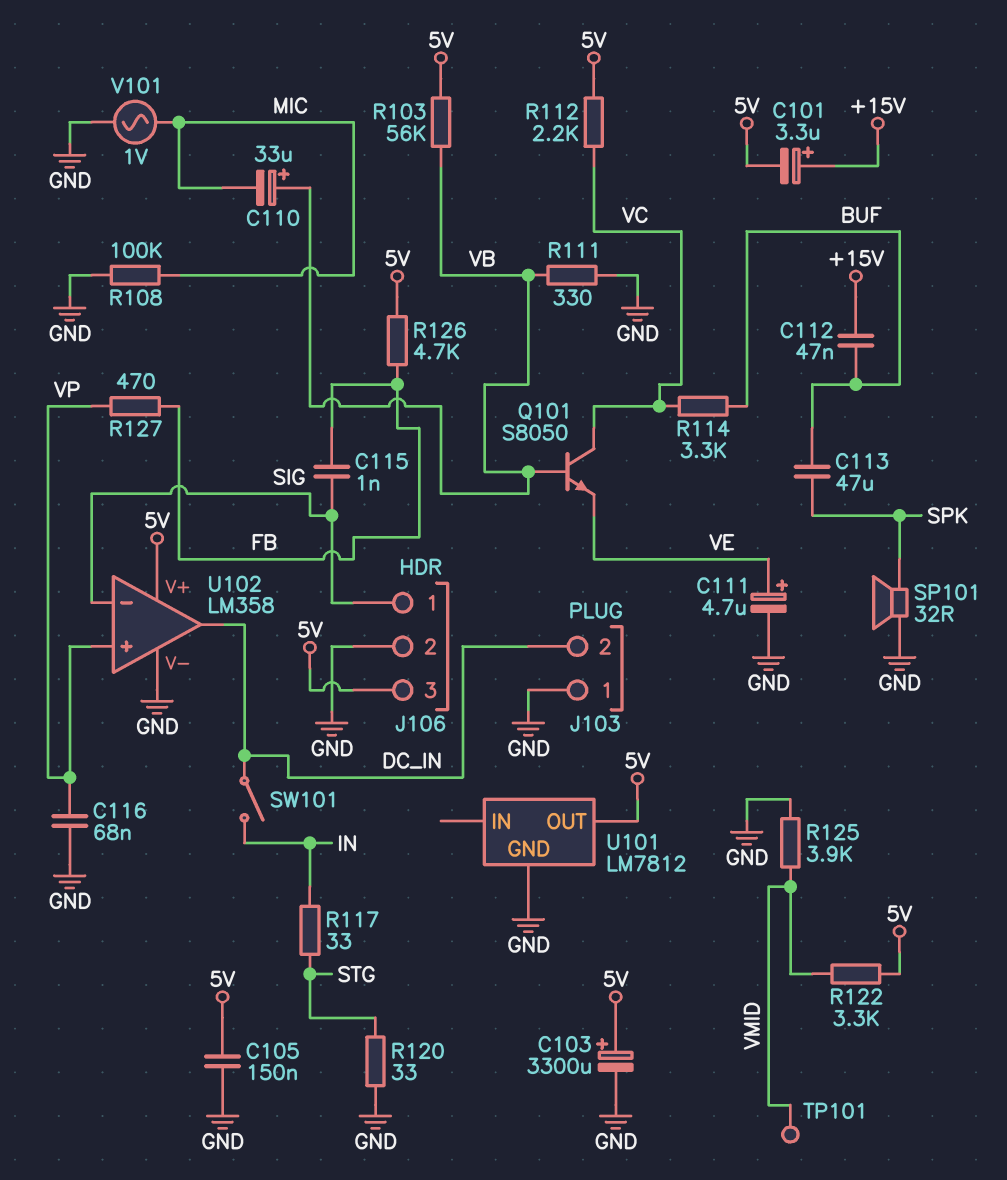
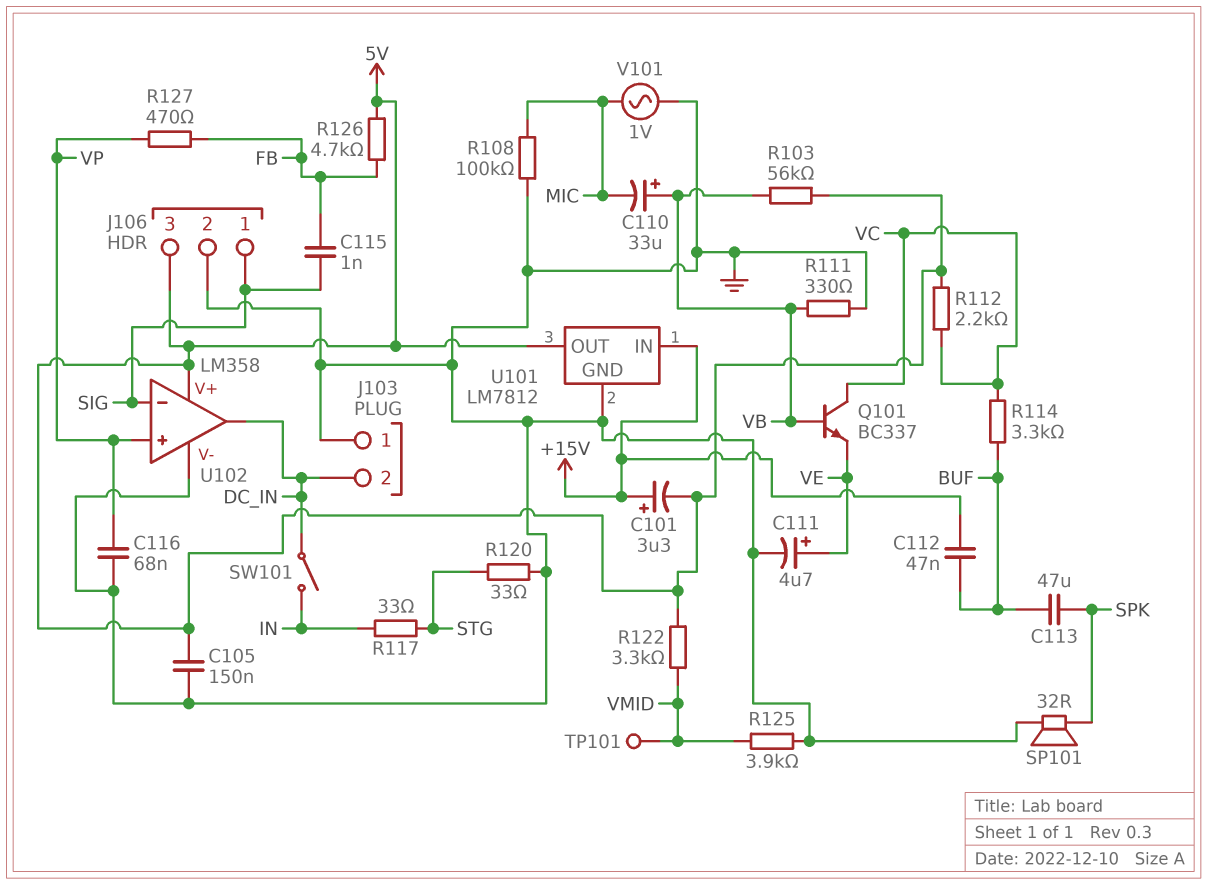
C103: 3300uF (plus 5V, minus GND) -> none
Q101: NPN S8050 (B VB, C VC, E VE) -> NPN BC337 (B VB, C VC, E VE)
U101 pin IN: none -> +15V

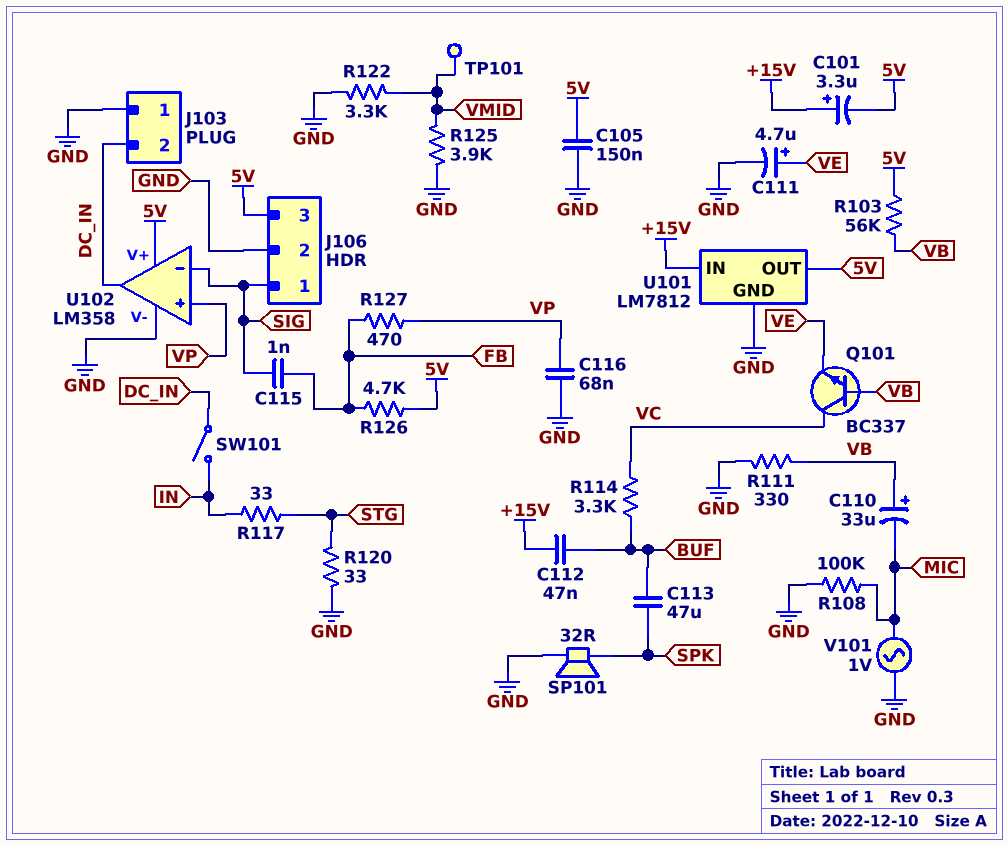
R112: 2.2k (5V, VC) -> none
R122: 3.3k (5V, VMID) -> 3.3k (GND, VMID)

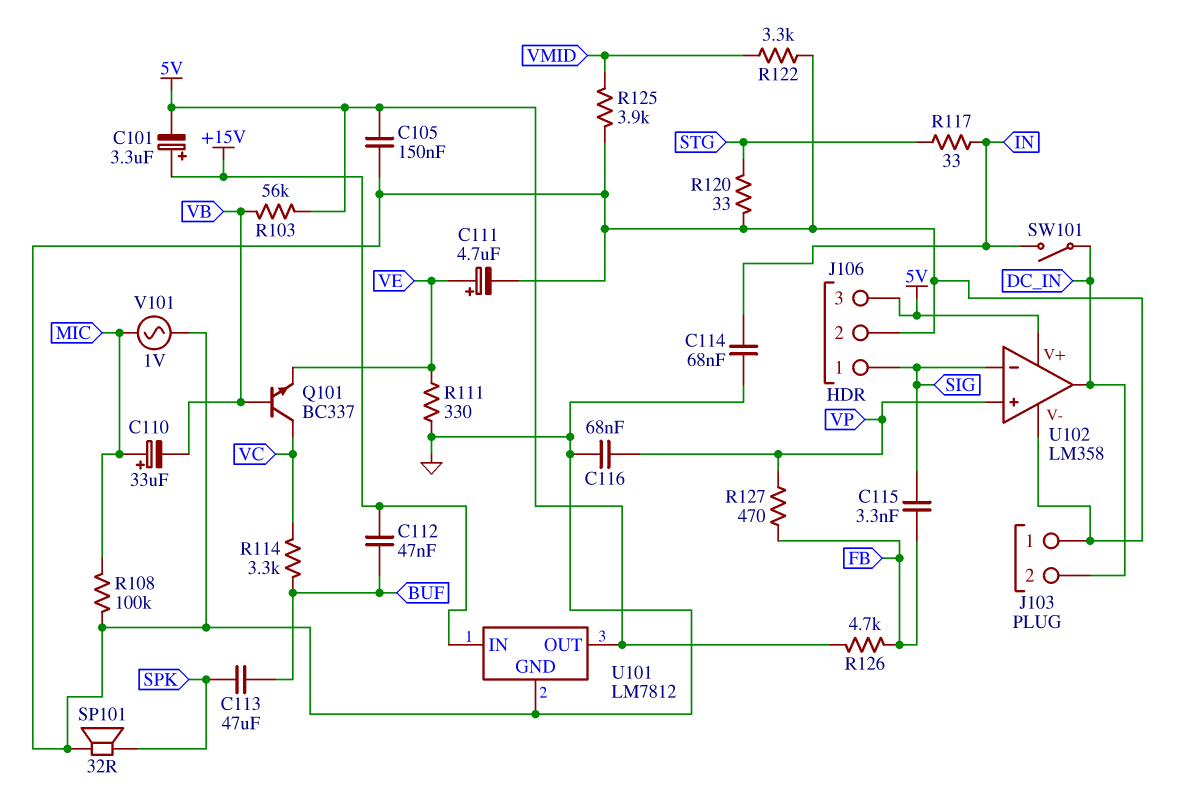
C110: 33uF (plus VB, minus MIC) -> 33uF (plus MIC, minus VB)
C114: none -> 68nF (GND, IN)
C115: 1nF (FB, SIG) -> 3.3nF (FB, SIG)
R111: 330 (GND, VB) -> 330 (GND, VE)
TP101: test point (VMID) -> none

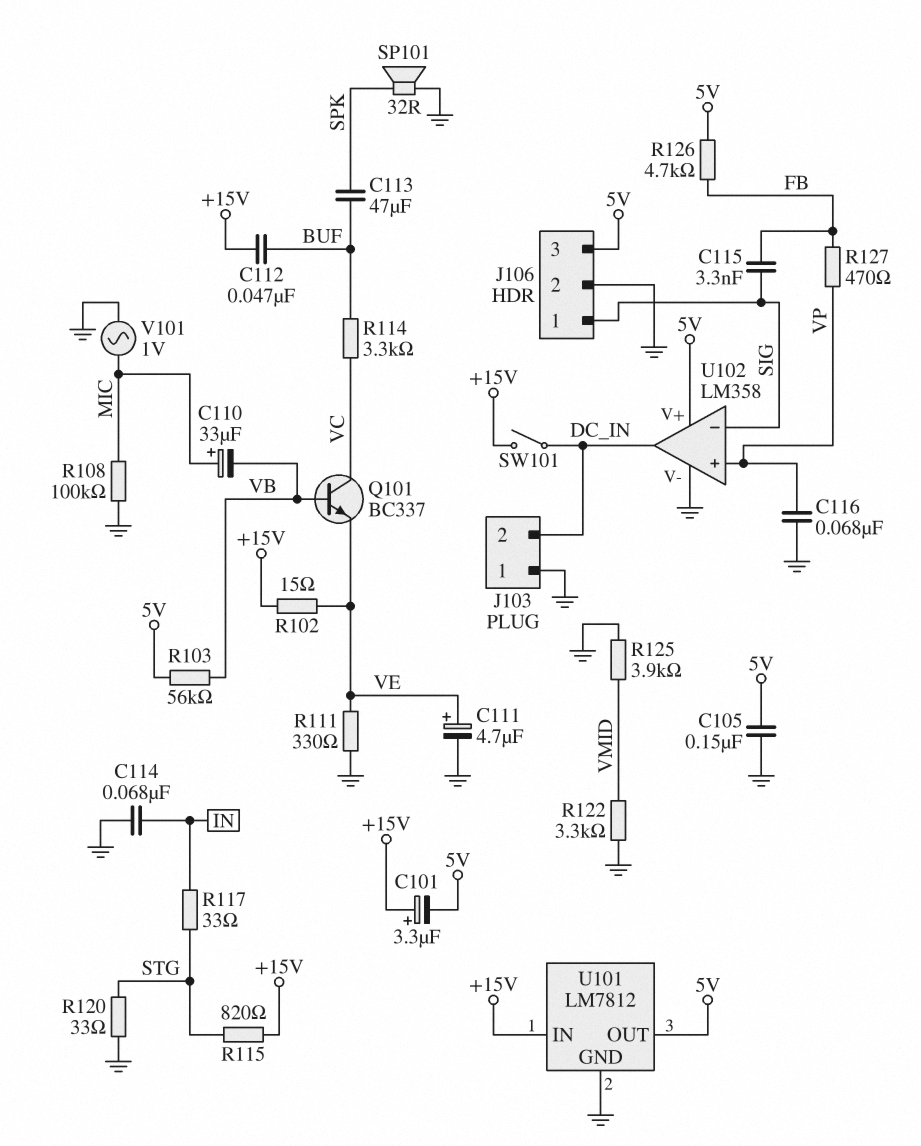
R102: none -> 15 (+15V, VE)
R115: none -> 820 (+15V, STG)
SW101: switch (DC_IN, IN) -> switch (+15V, DC_IN)

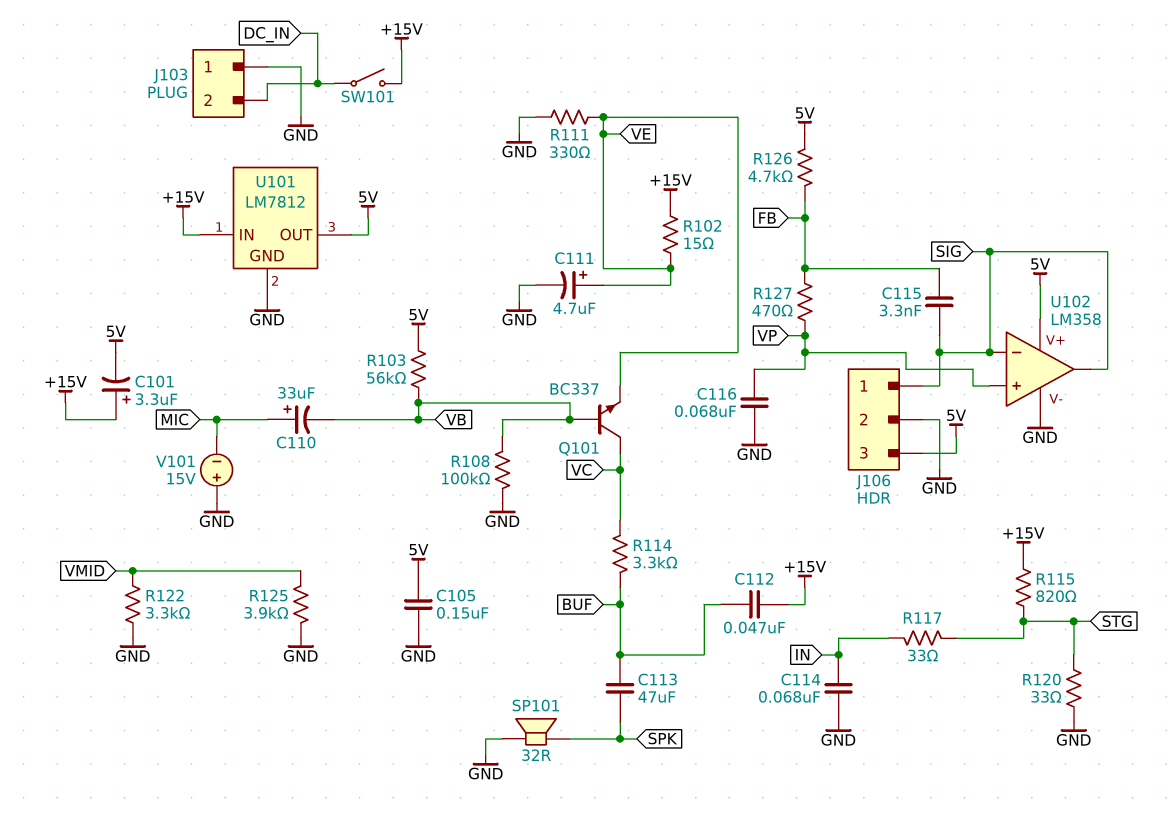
R108: 100k (GND, MIC) -> 100k (GND, VB)
U102 pin out: DC_IN -> SIG
V101: AC 1V (GND, MIC) -> 15V (plus GND, minus MIC)

